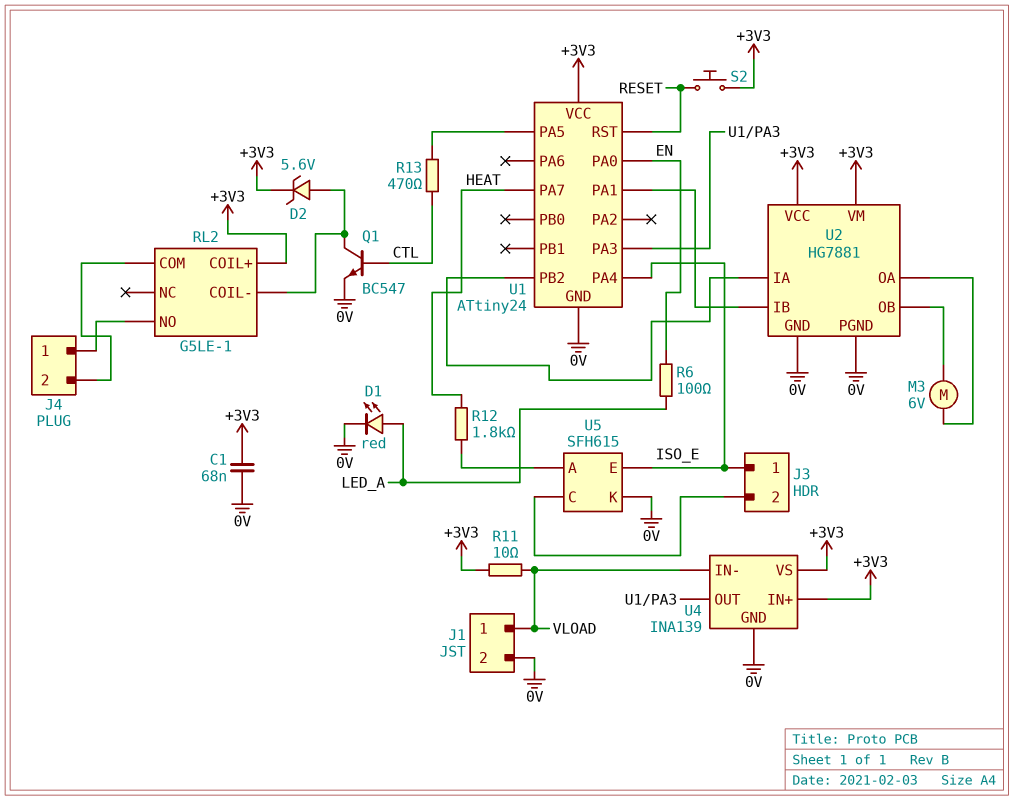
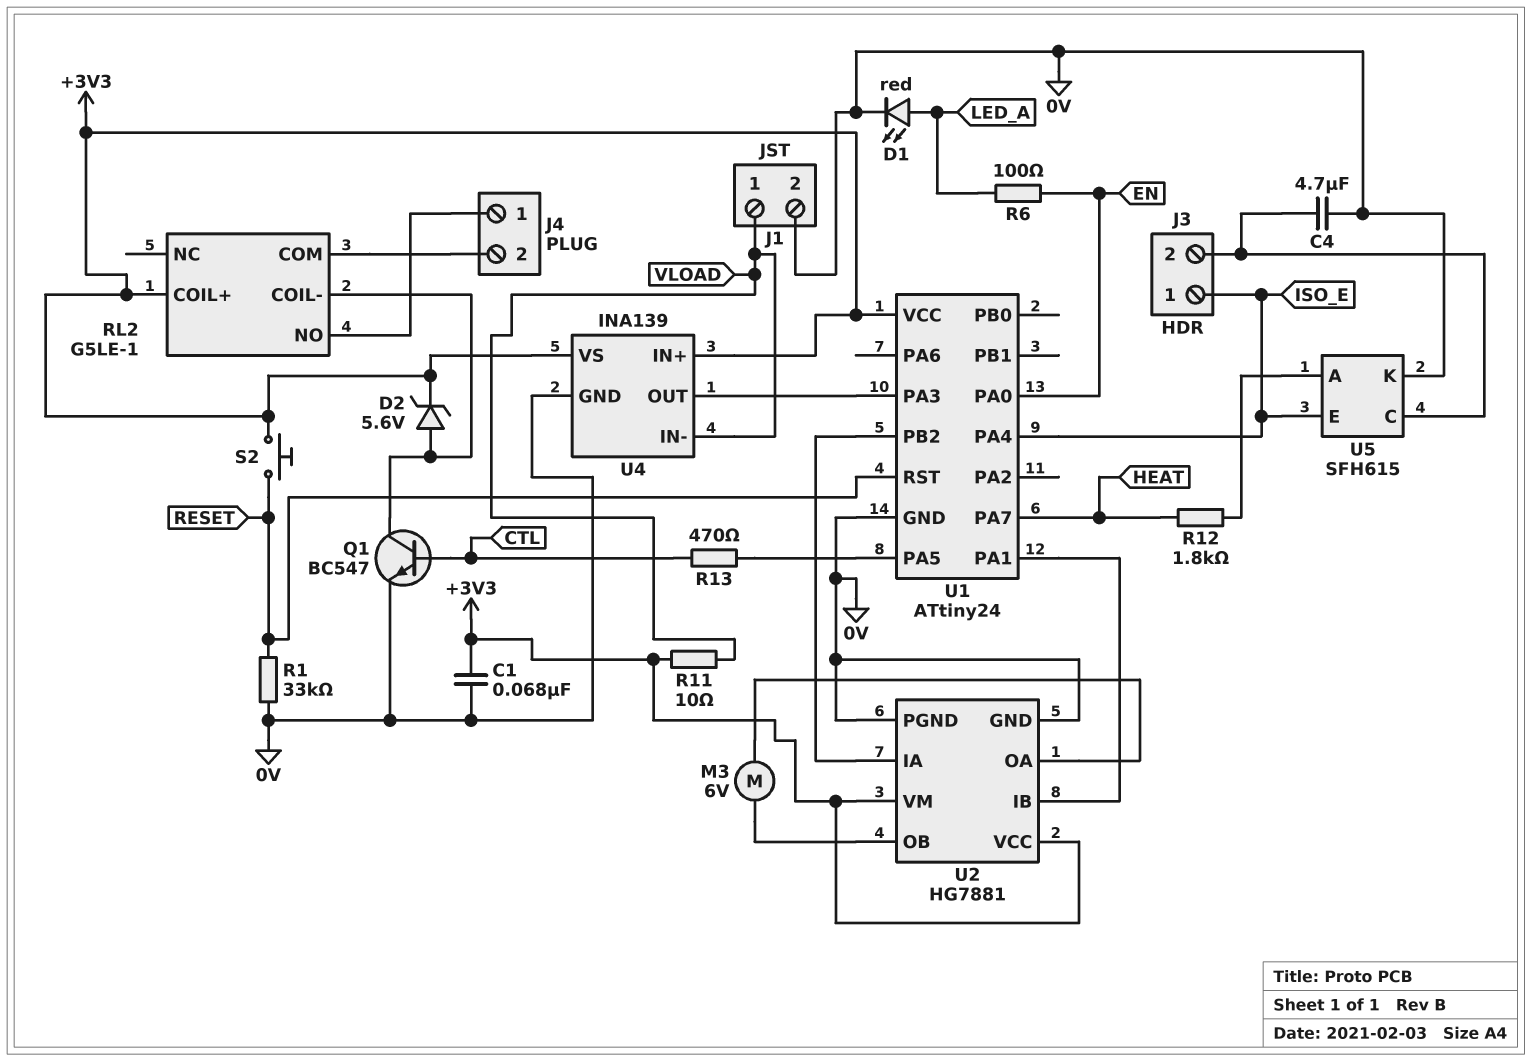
C4: none -> 4.7uF (0V, J3/2)
R1: none -> 33k (0V, RESET)

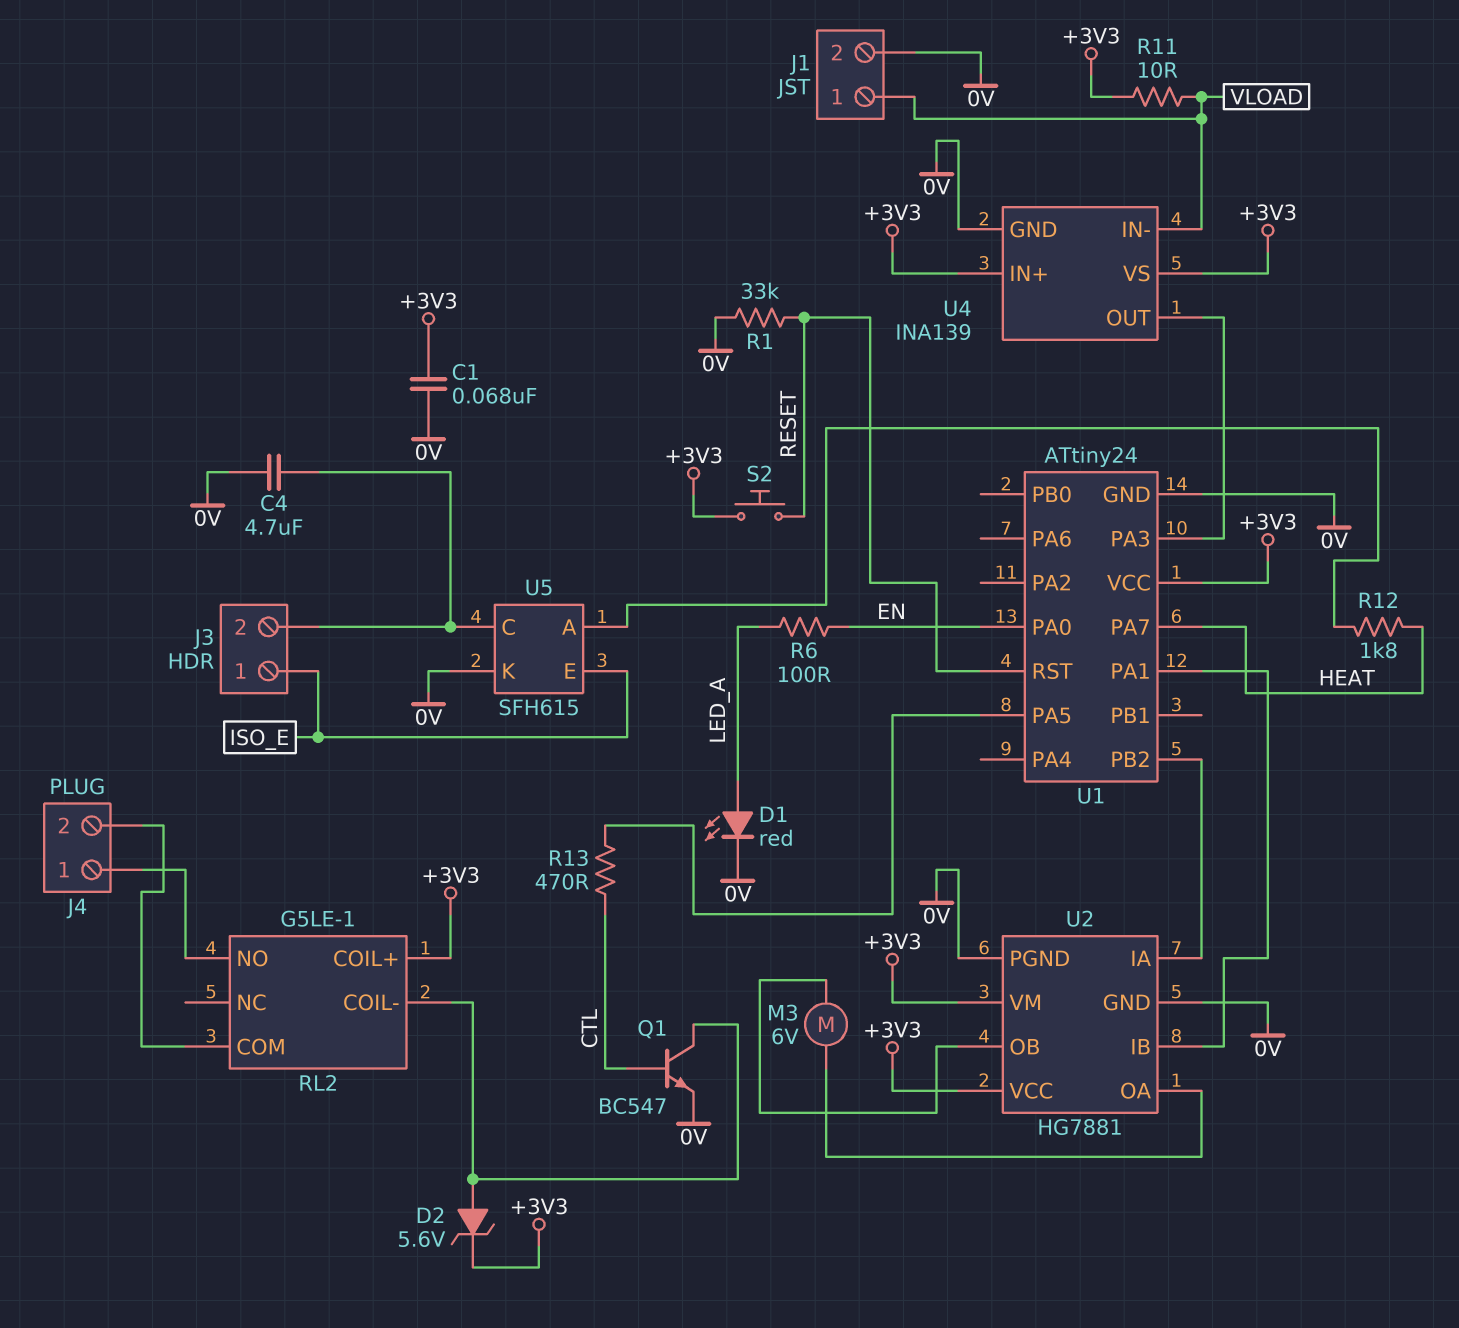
U1 pin PA4: ISO_E -> none

